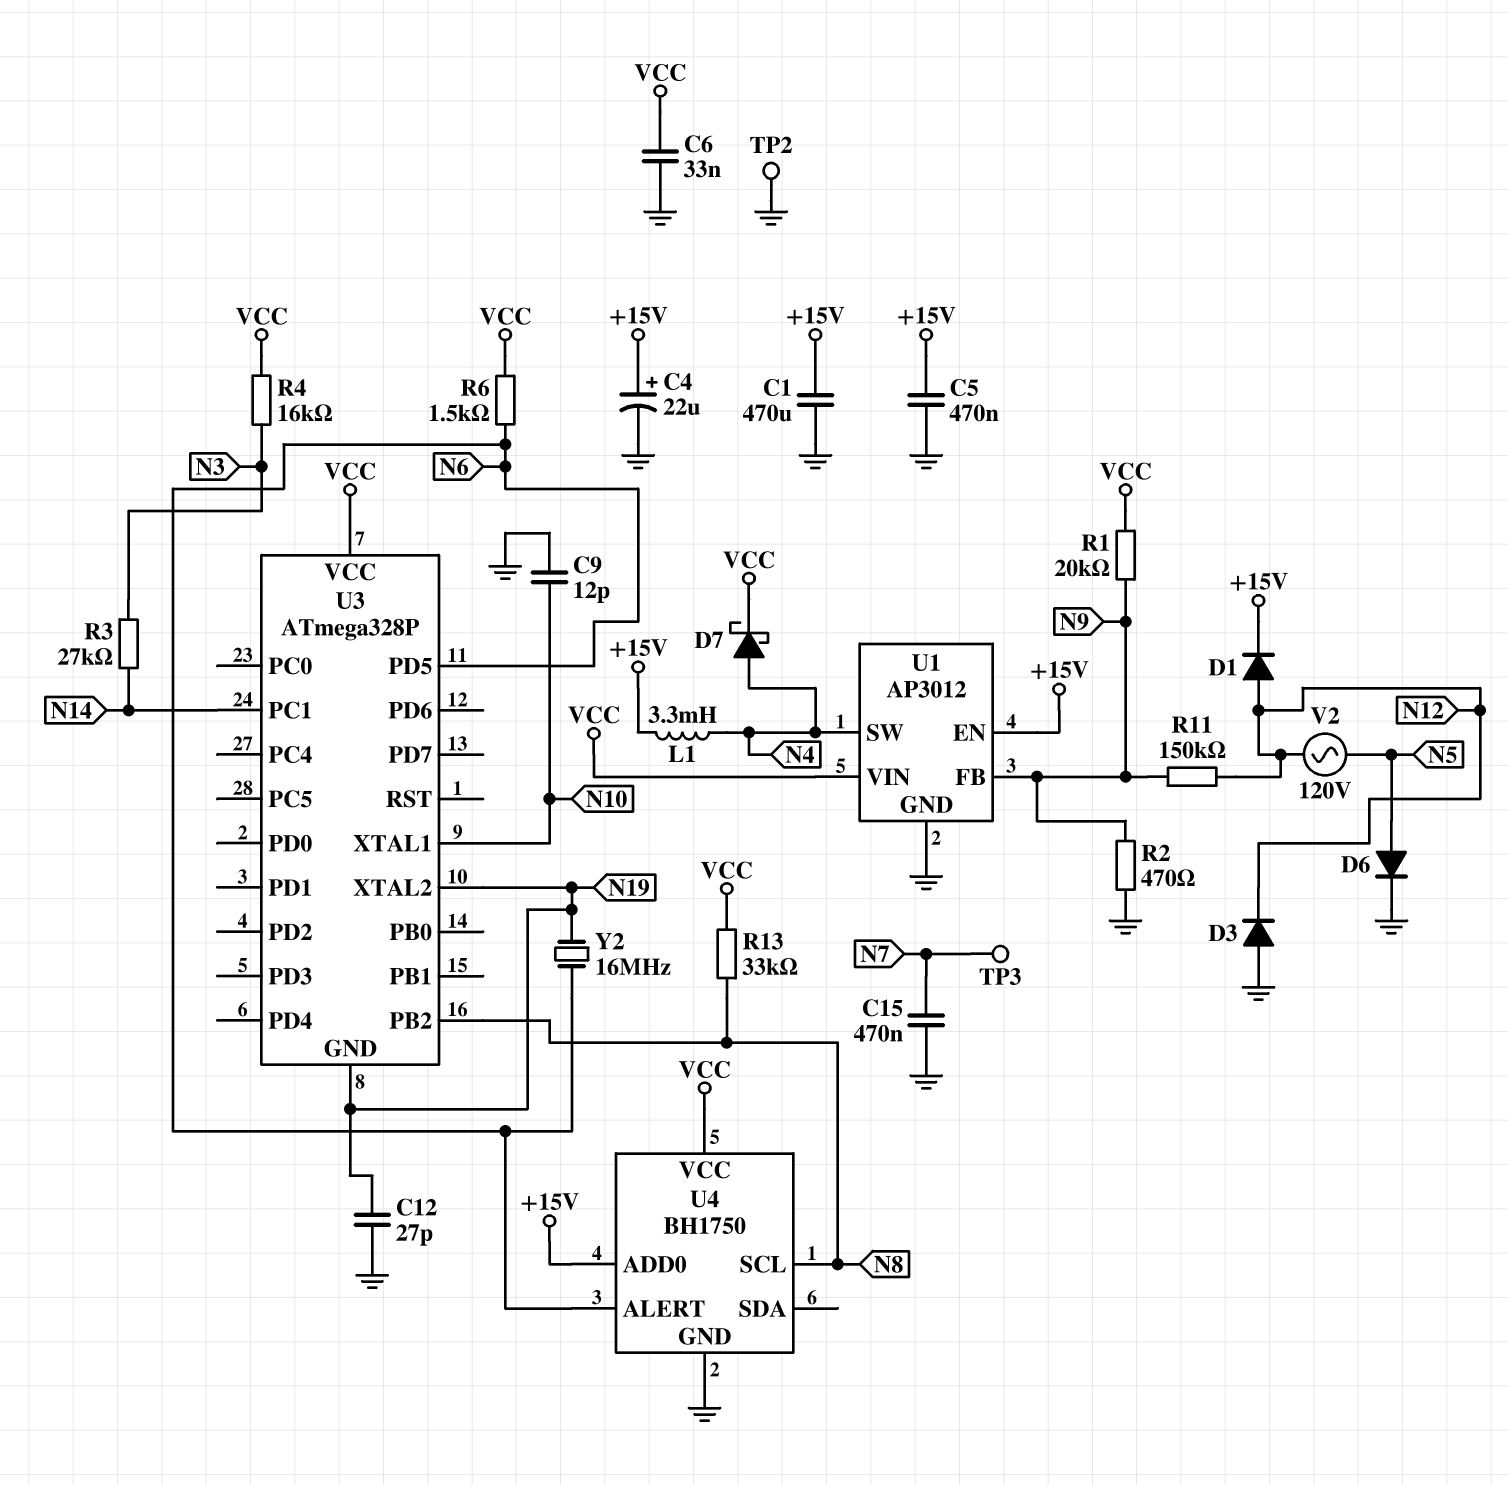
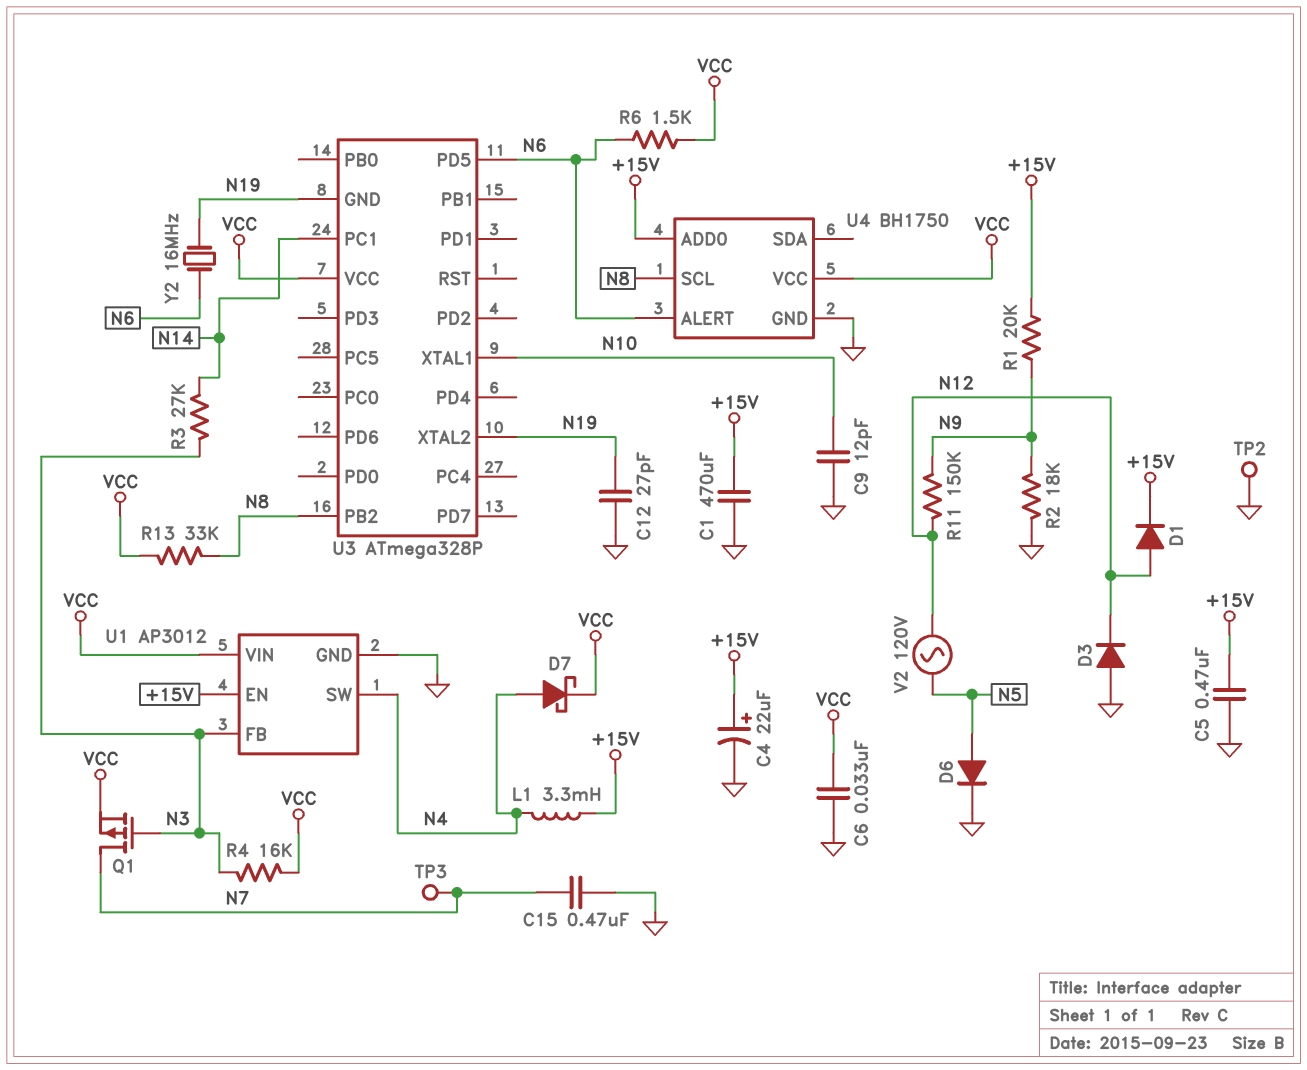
Q1: none -> PMOS (G N3, D N7, S VCC)
R1: 20k (N9, VCC) -> 20k (+15V, N9)
R2: 470 (GND, N9) -> 18k (GND, N9)
U1 pin FB: N9 -> N3

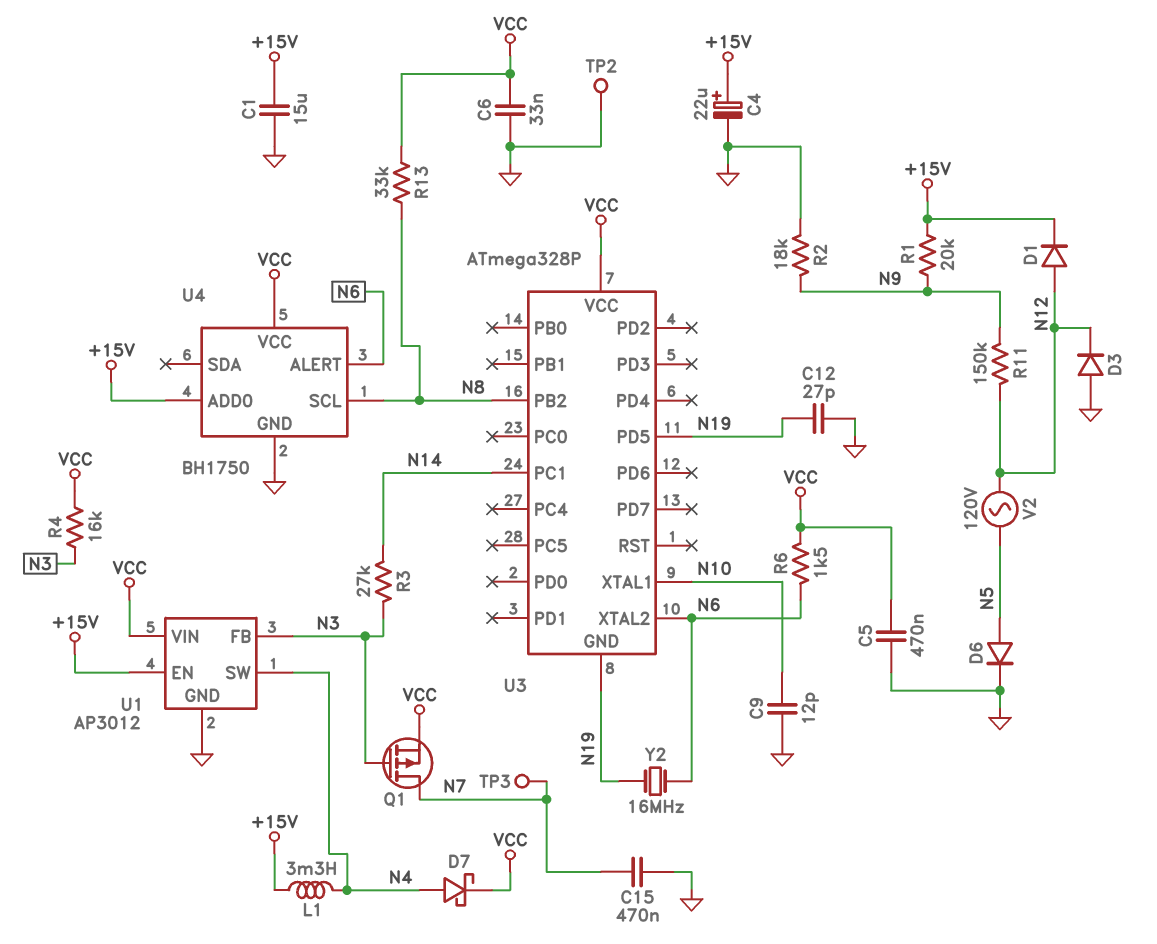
C1: 470uF (+15V, GND) -> 15uF (+15V, GND)
C5: 470nF (+15V, GND) -> 470nF (GND, VCC)
U3 pin PD5: N6 -> N19
U3 pin XTAL2: N19 -> N6

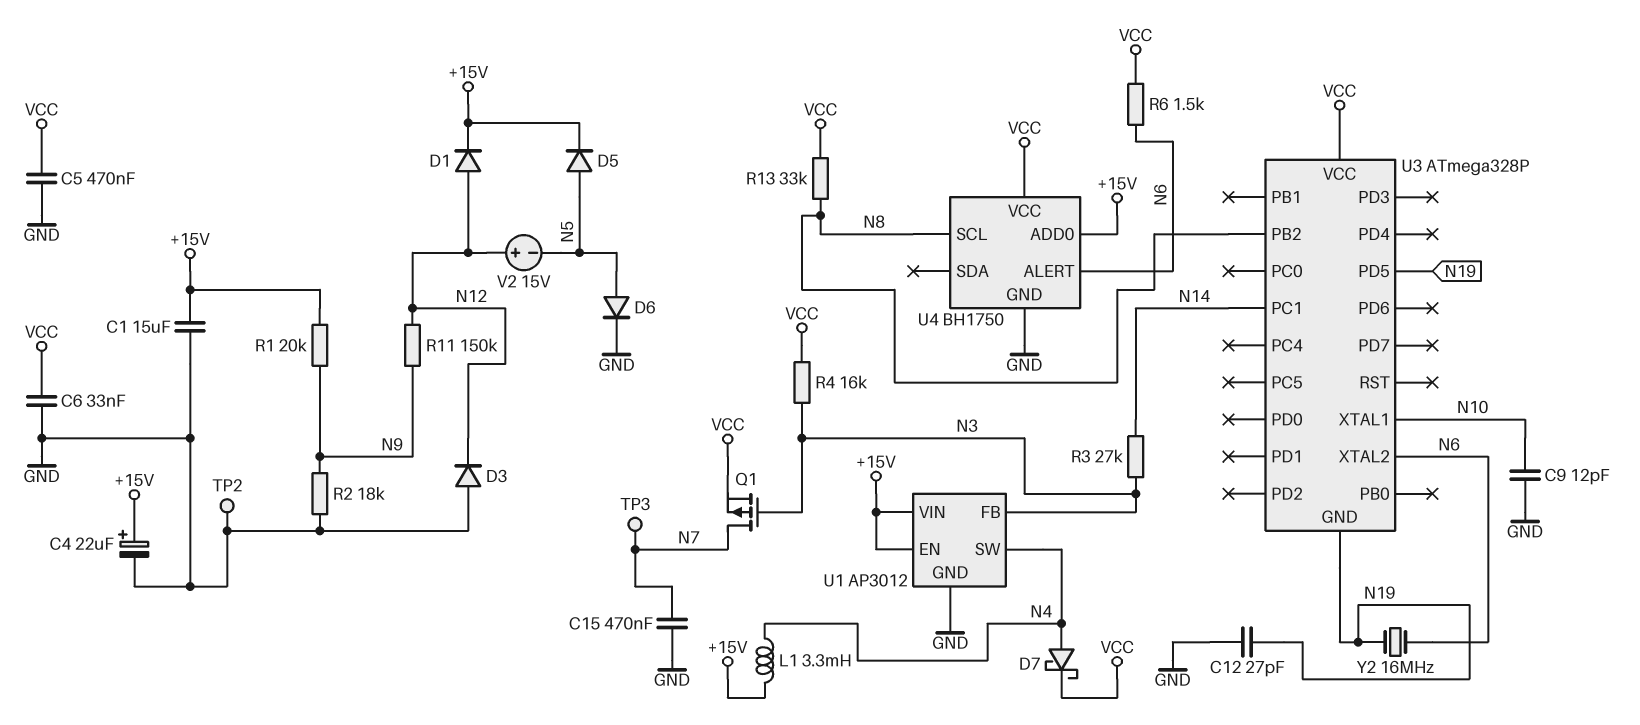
D5: none -> diode (A N5, K +15V)
U1 pin VIN: VCC -> +15V
V2: AC 120V (N5, N12) -> 15V (plus N12, minus N5)

